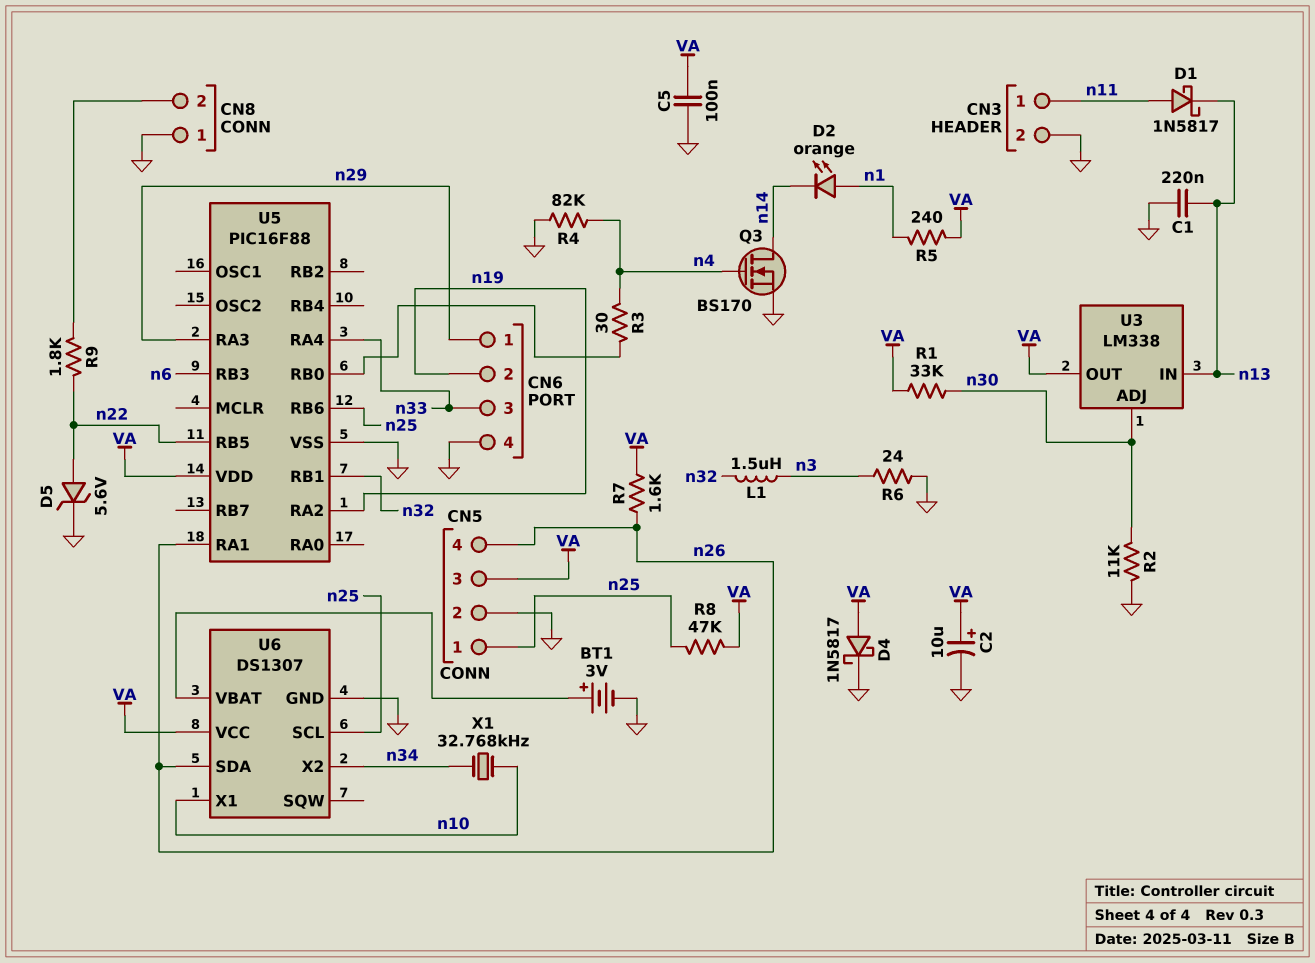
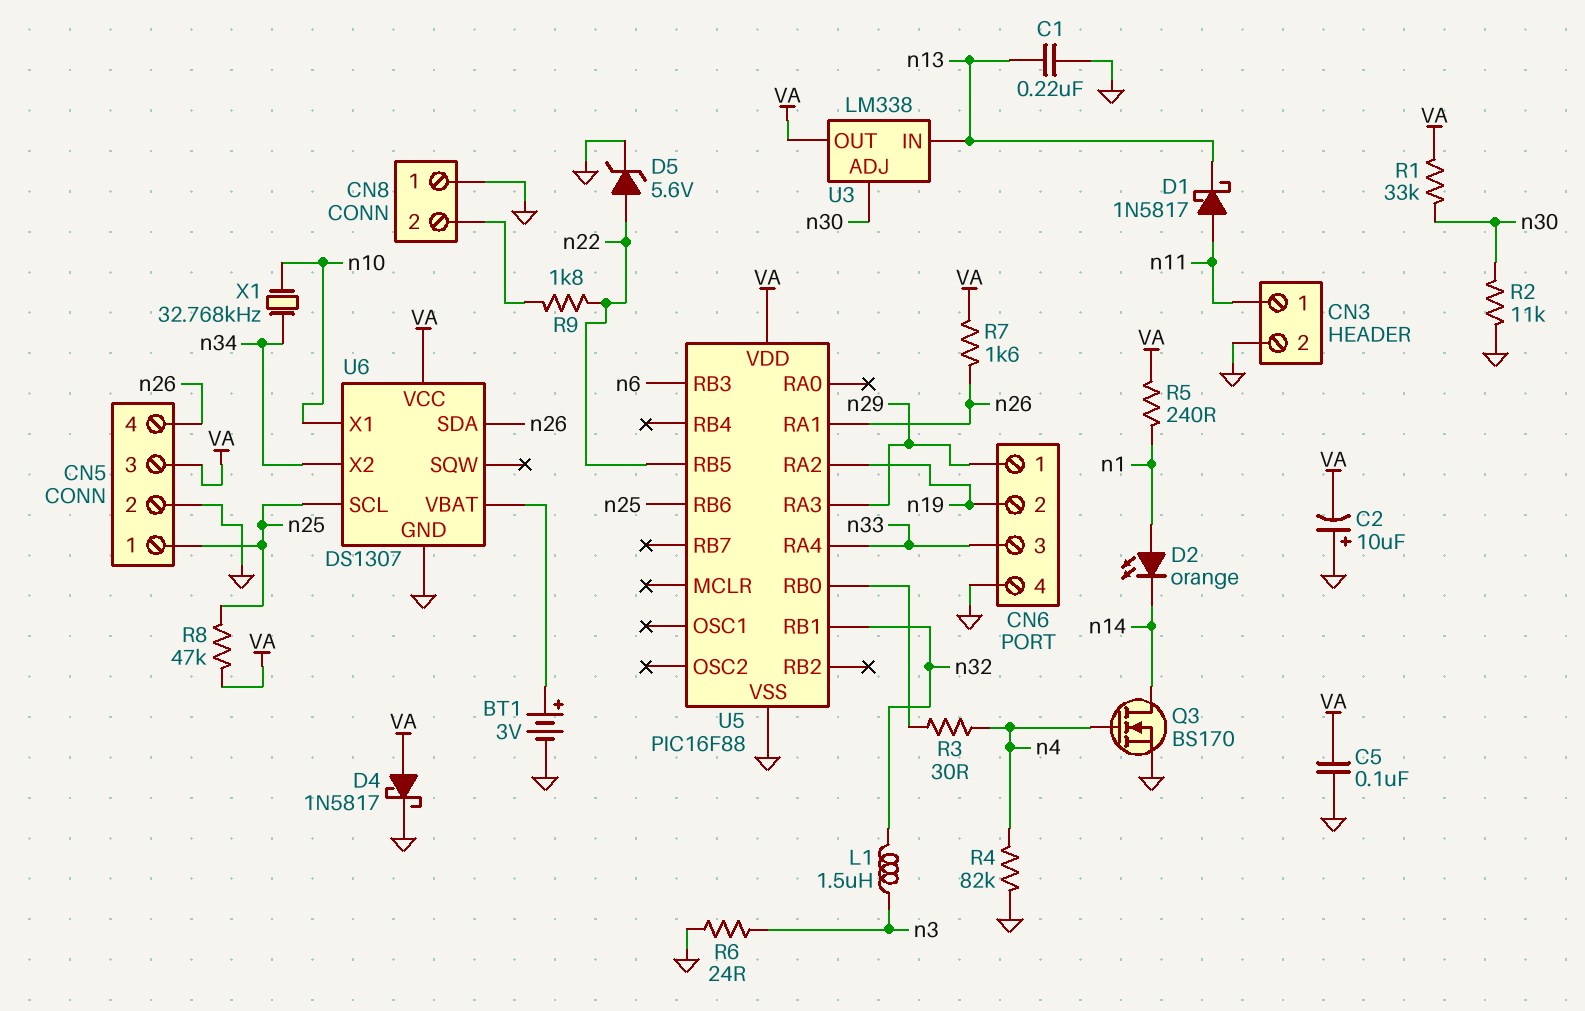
C2: 10uF (plus VA, minus GND) -> 10uF (plus GND, minus VA)

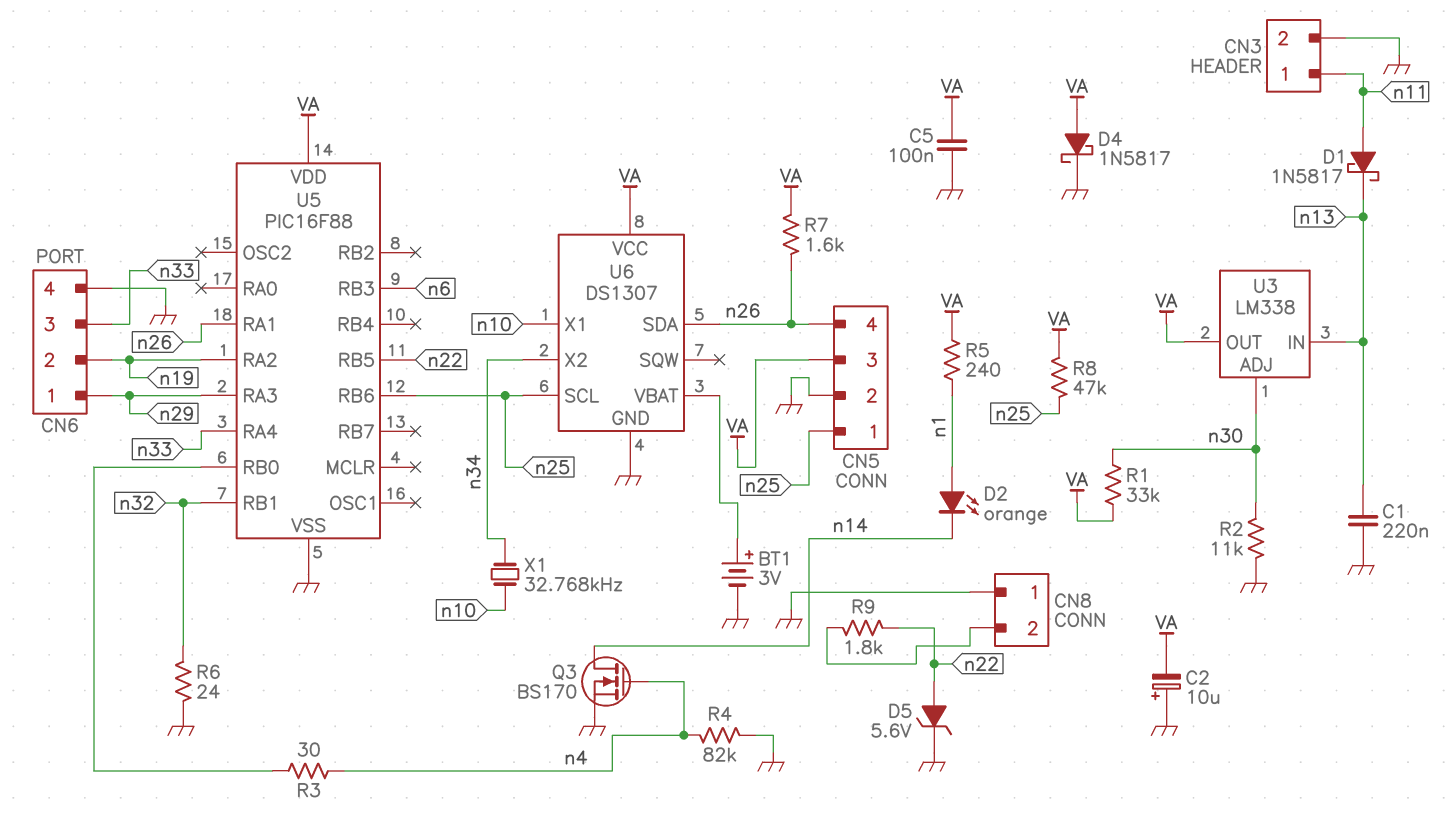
L1: 1.5uH (n3, n32) -> none
R6: 24 (GND, n3) -> 24 (GND, n32)

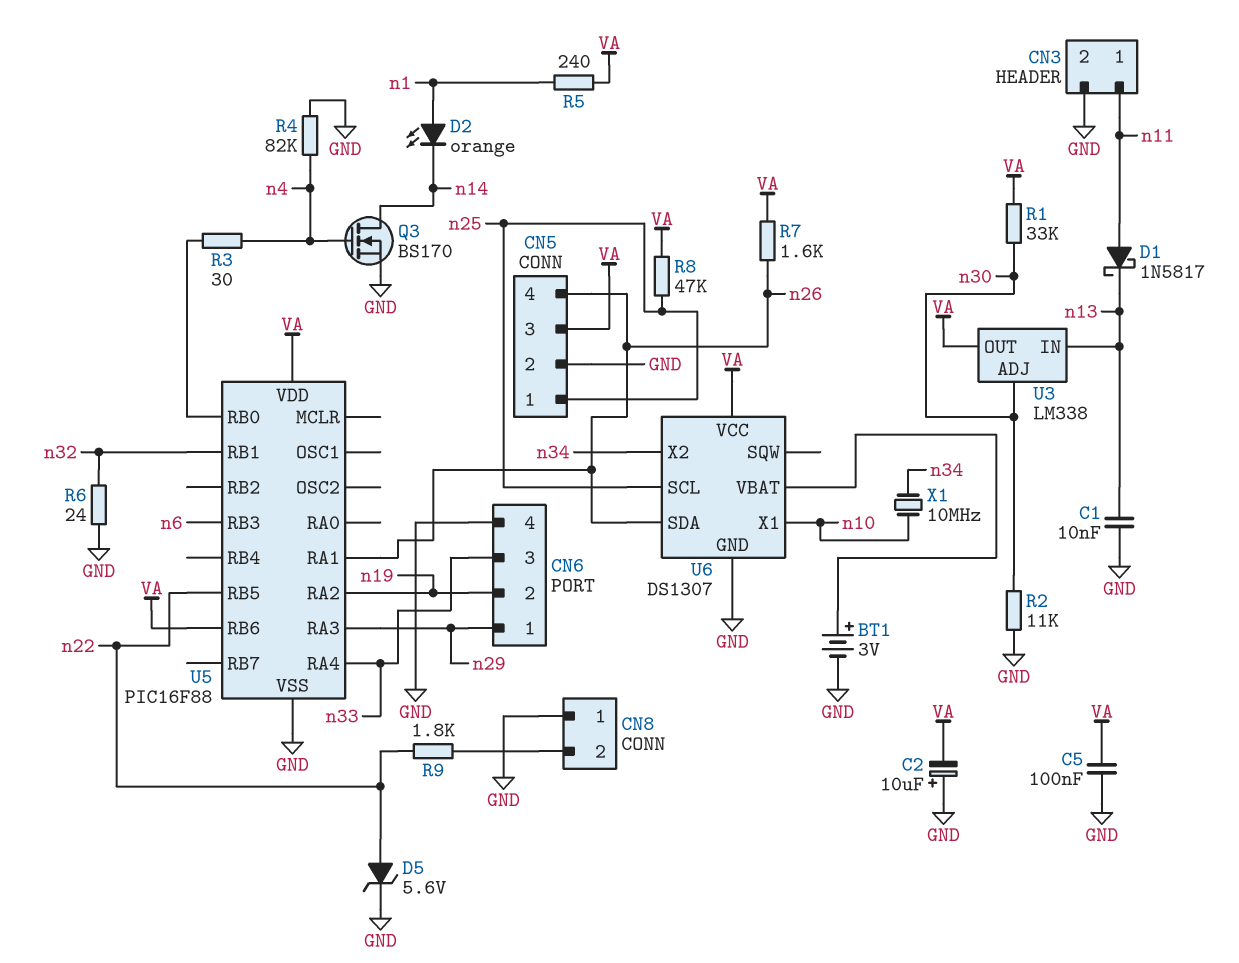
C1: 220nF (GND, n13) -> 10nF (GND, n13)
D4: schottky 1N5817 (A VA, K GND) -> none
U5 pin RB6: n25 -> VA
X1: 32.768kHz (n10, n34) -> 10MHz (n10, n34)

